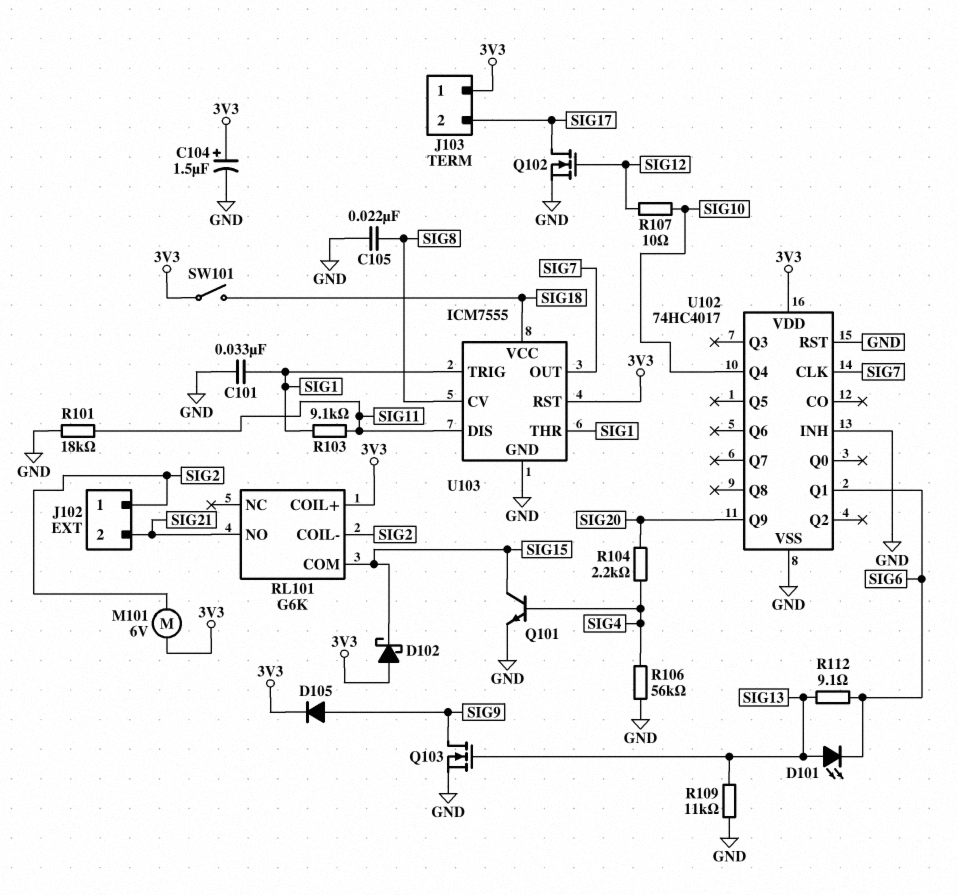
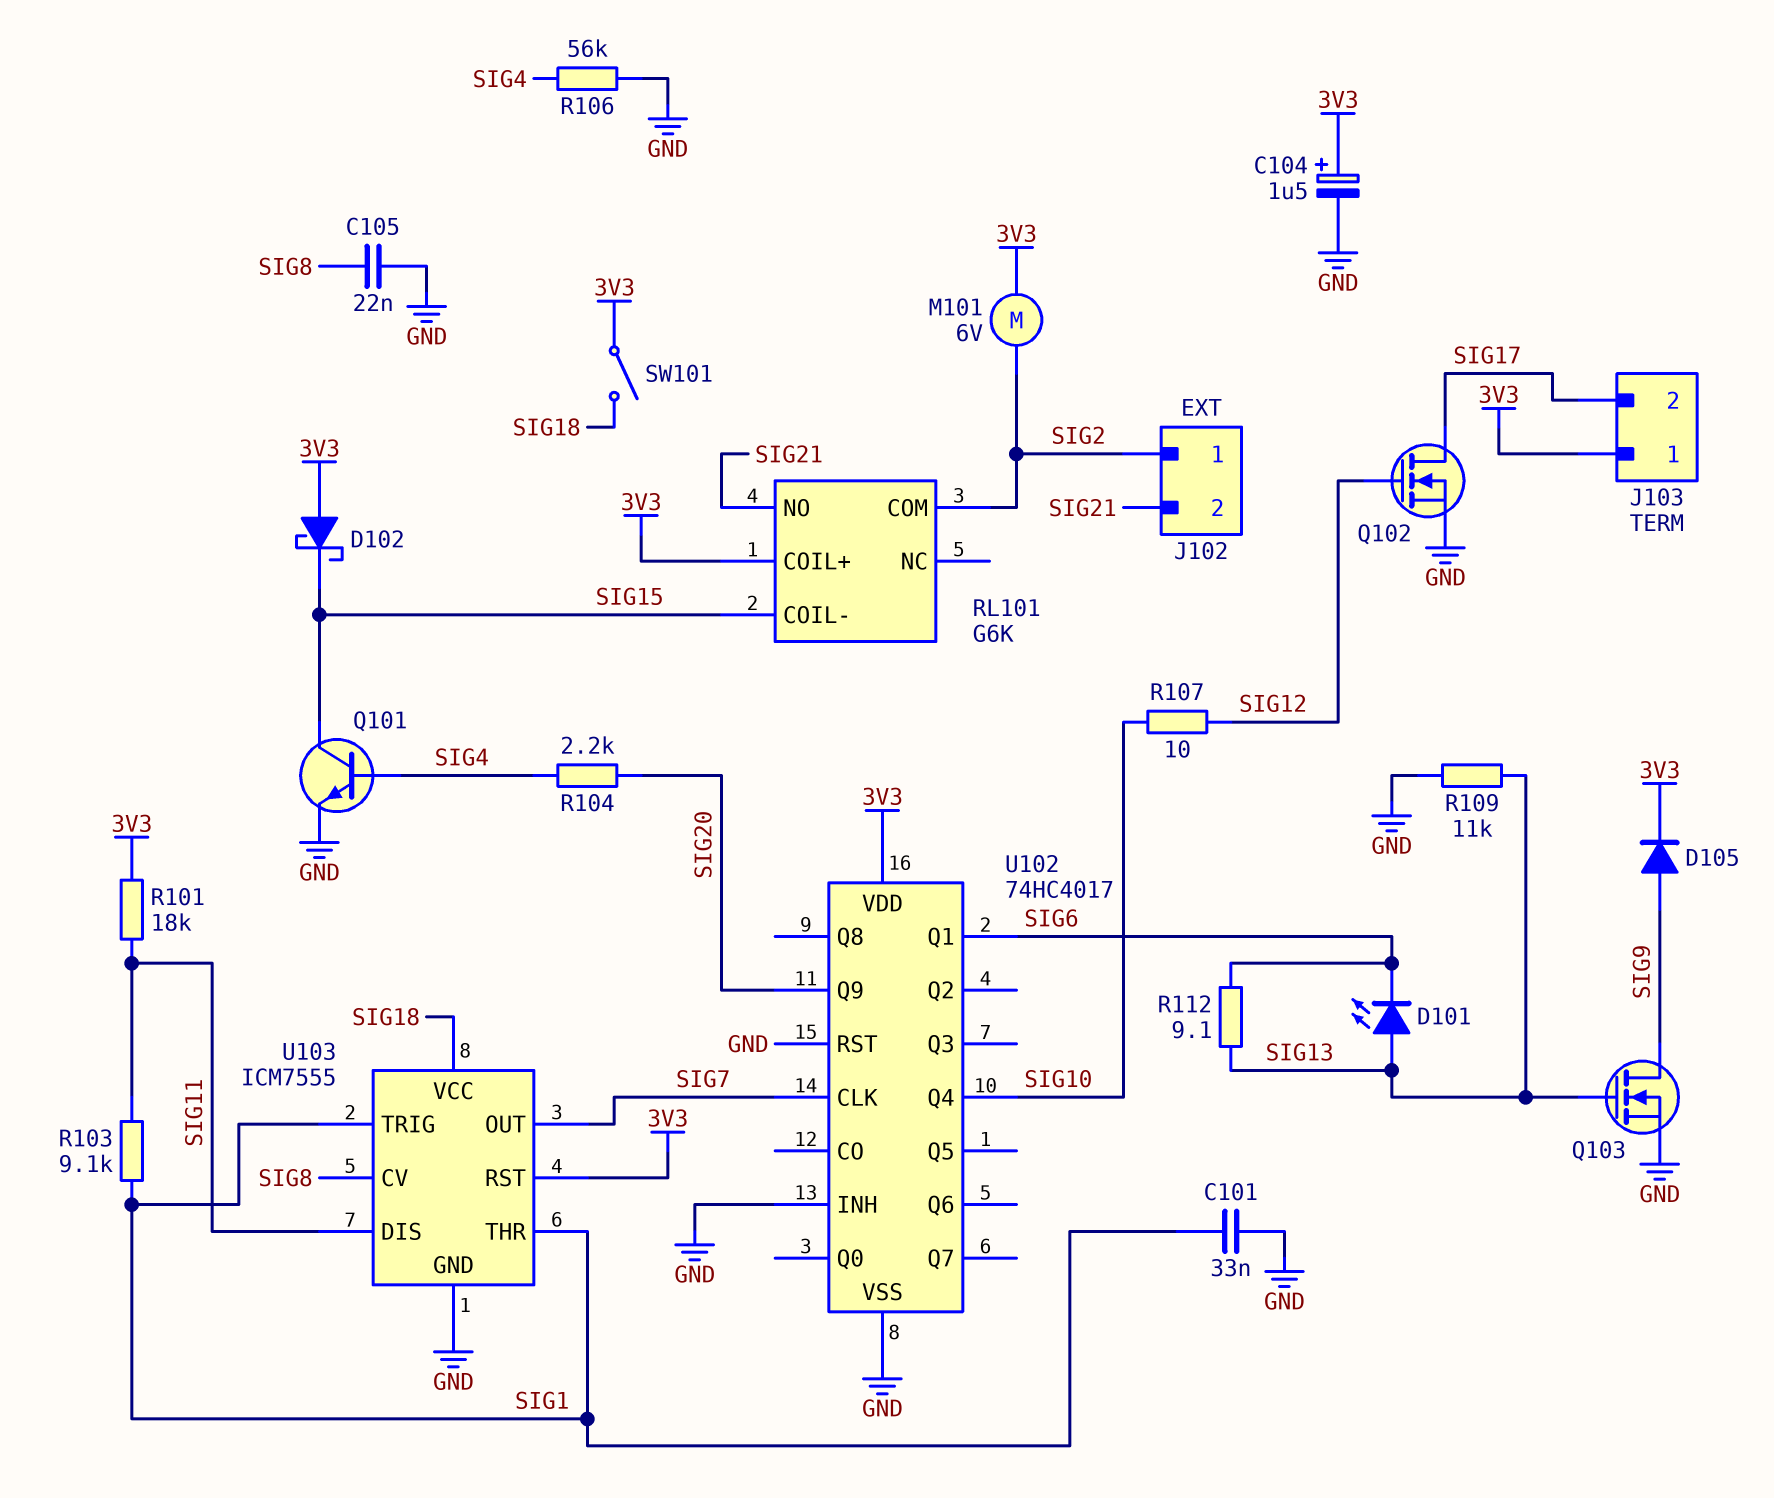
R101: 18k (GND, SIG11) -> 18k (3V3, SIG11)
RL101 pin COIL-: SIG2 -> SIG15
RL101 pin COM: SIG15 -> SIG2

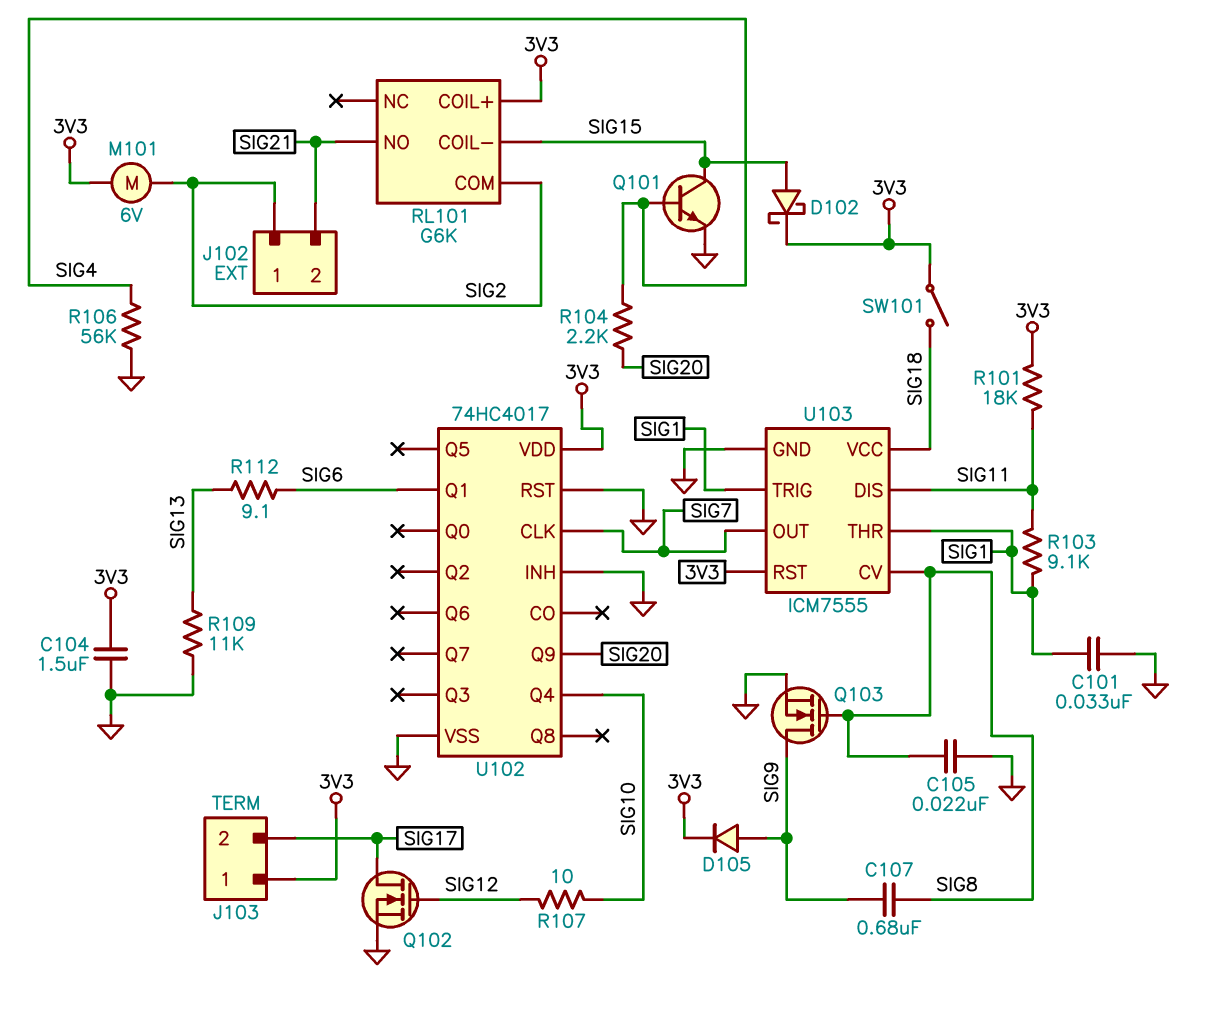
C104: 1.5uF (plus 3V3, minus GND) -> 1.5uF (3V3, GND)
C107: none -> 680nF (SIG8, SIG9)
D101: LED (A SIG13, K SIG6) -> none
D102: schottky (A 3V3, K SIG15) -> schottky (A SIG15, K 3V3)
Q103: NMOS (G SIG13, D SIG9, S GND) -> NMOS (G SIG8, D SIG9, S GND)

